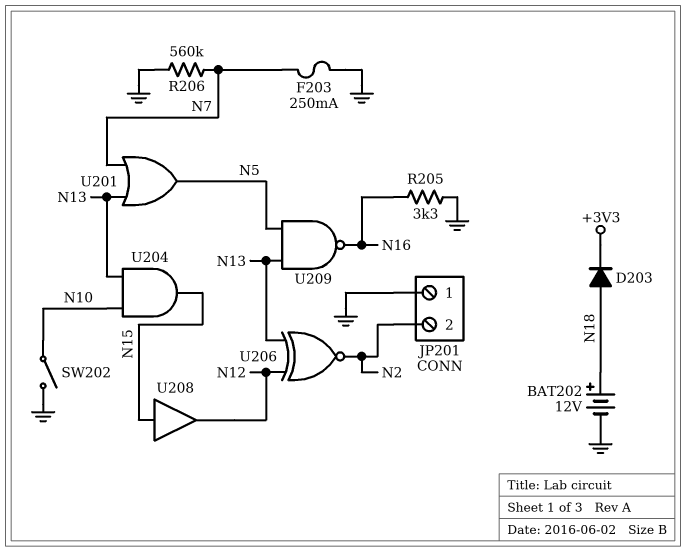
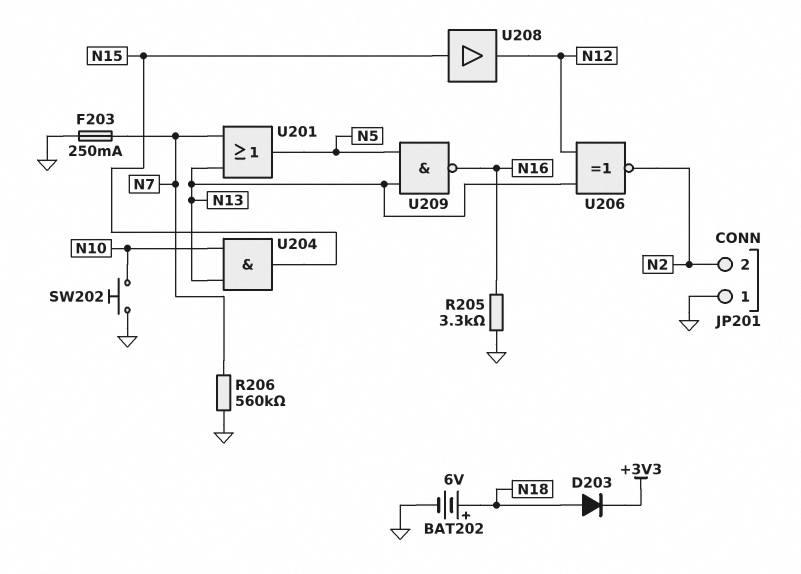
BAT202: 12V (plus N18, minus GND) -> 6V (plus N18, minus GND)
SW202: switch (GND, N10) -> button (GND, N10)

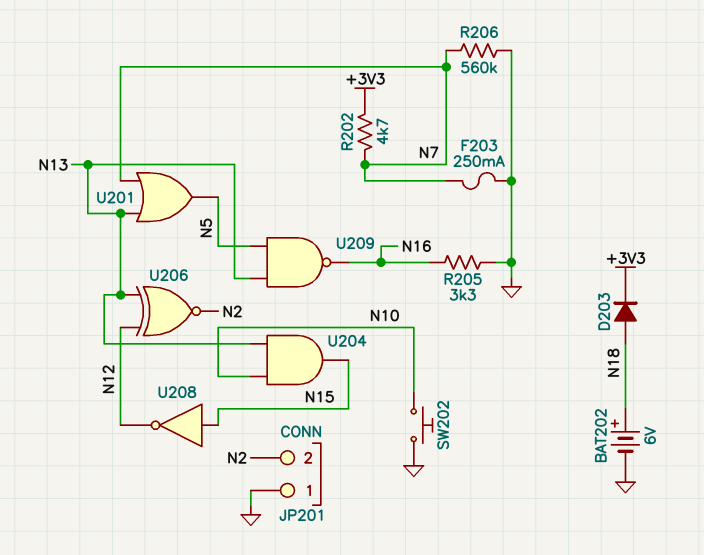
R202: none -> 4.7k (+3V3, N7)
U208: buffer (in N15, out N12) -> NOT (in N15, out N12)

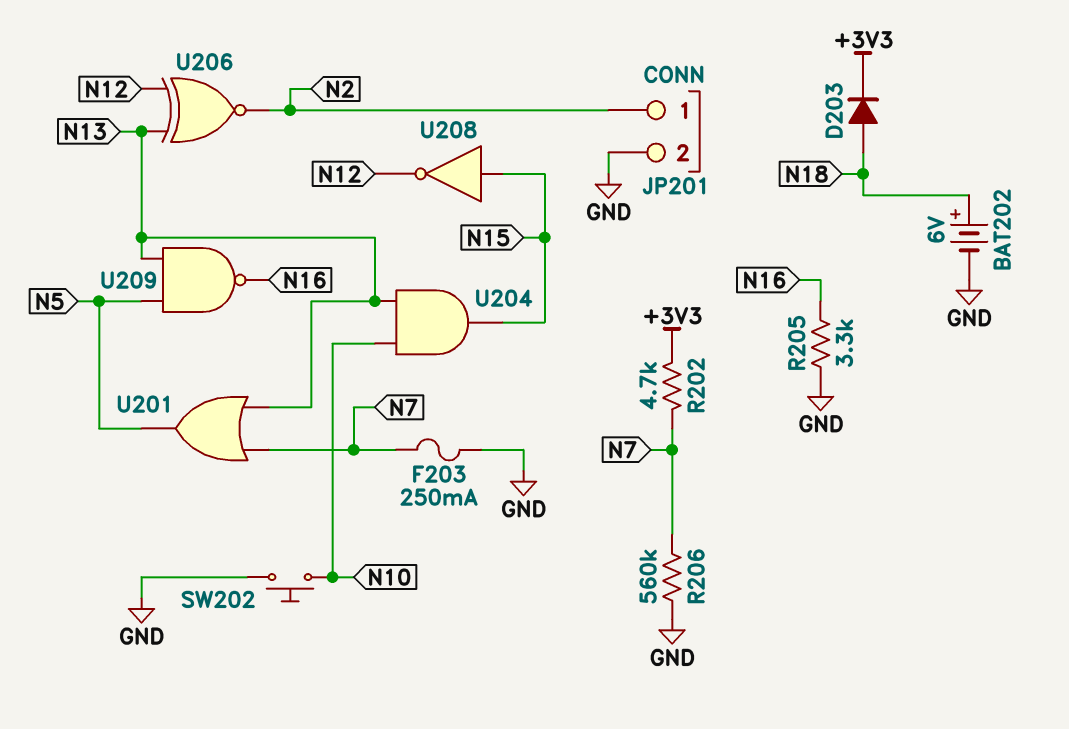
JP201 pin 1: GND -> N2
JP201 pin 2: N2 -> GND

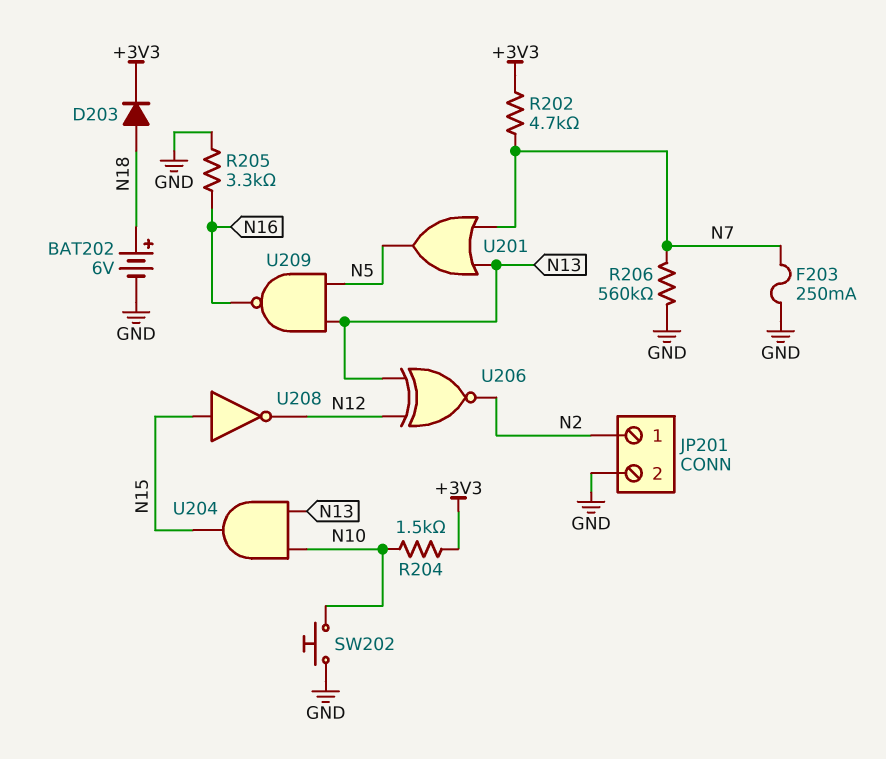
R204: none -> 1.5k (+3V3, N10)

